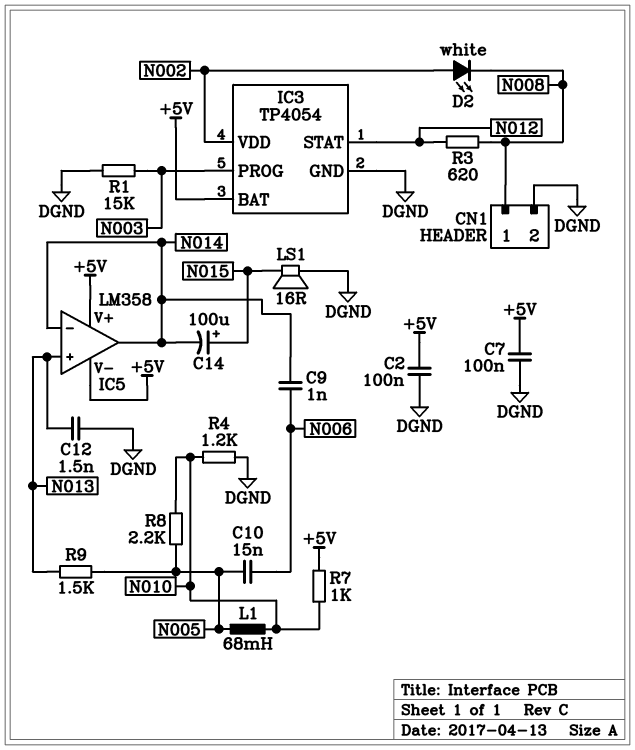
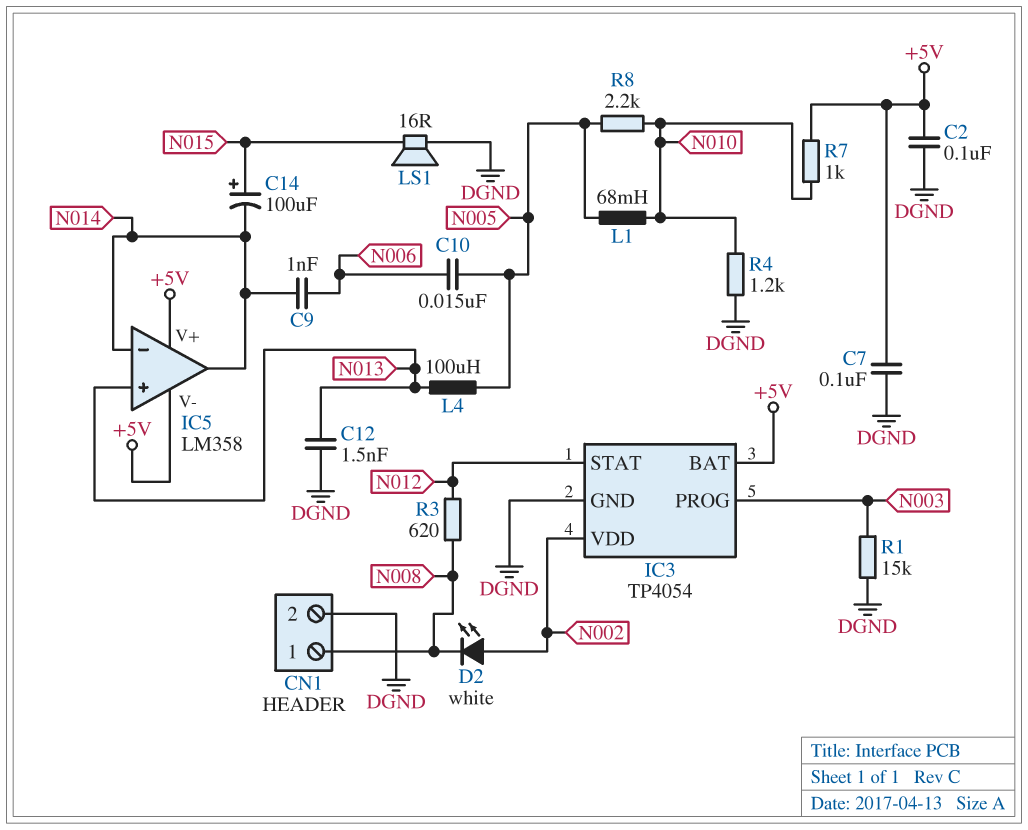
L4: none -> 100uH (N005, N013)
R9: 1.5k (N005, N013) -> none

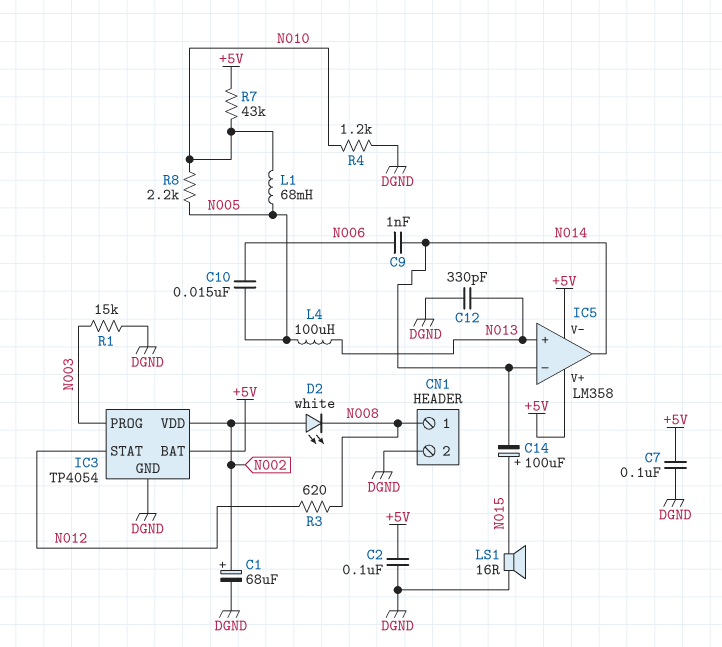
C1: none -> 68uF (plus N002, minus DGND)
C12: 1.5nF (DGND, N013) -> 330pF (DGND, N013)
R7: 1k (+5V, N010) -> 43k (+5V, N010)

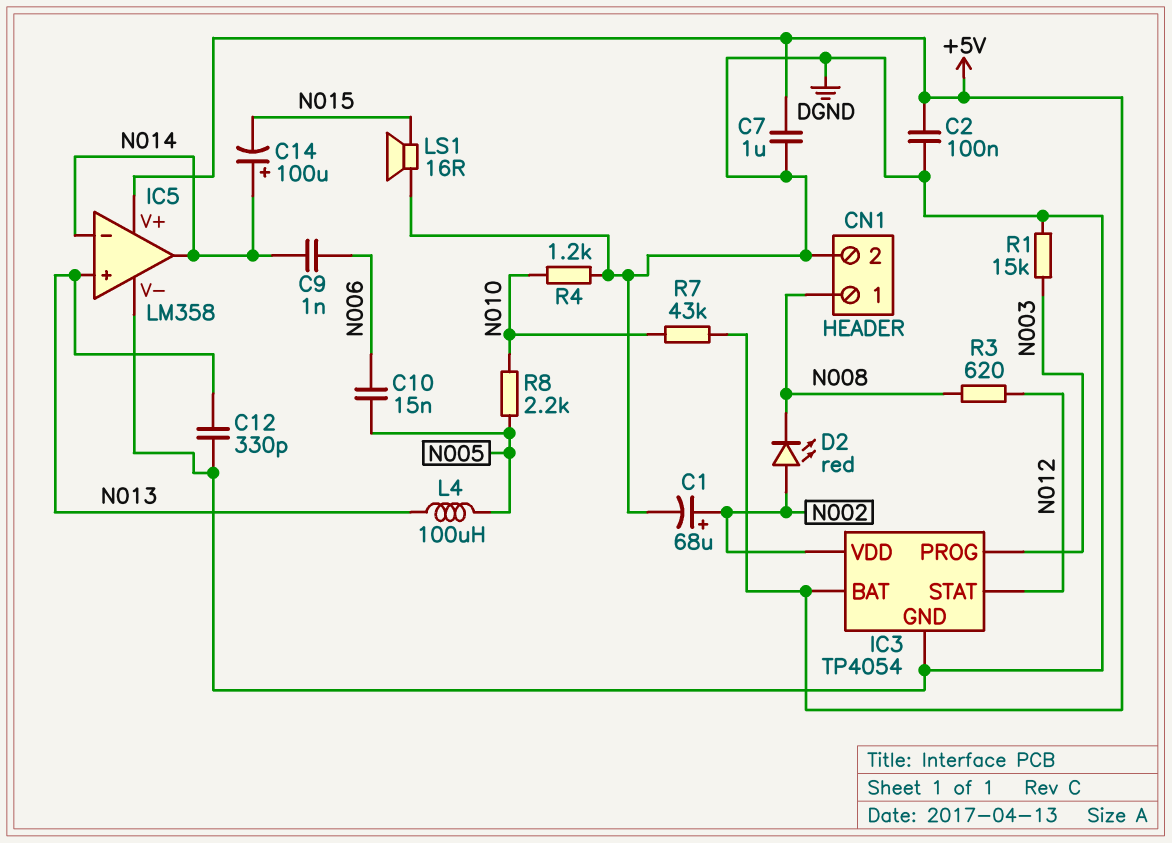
C7: 100nF (+5V, DGND) -> 1uF (+5V, DGND)
C14: 100uF (plus N015, minus N014) -> 100uF (plus N014, minus N015)
D2: LED white (A N002, K N008) -> LED red (A N002, K N008)
IC5 pin V-: +5V -> DGND
L1: 68mH (N005, N010) -> none

